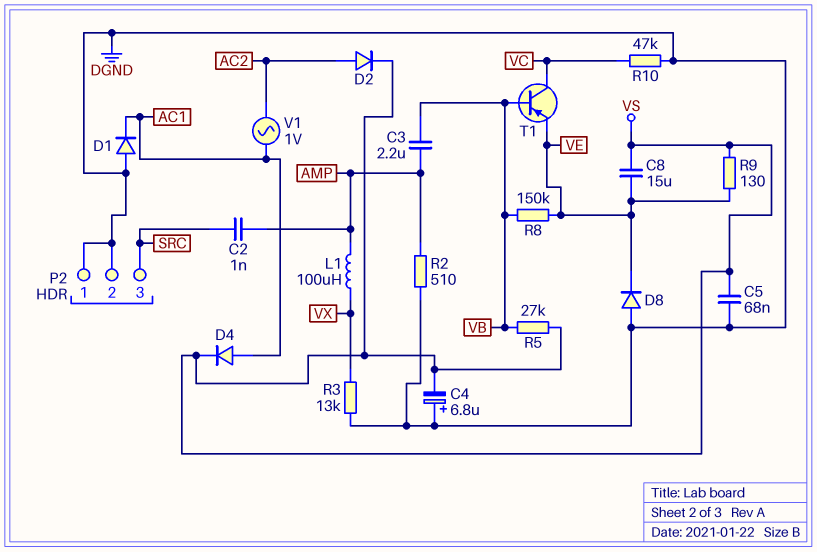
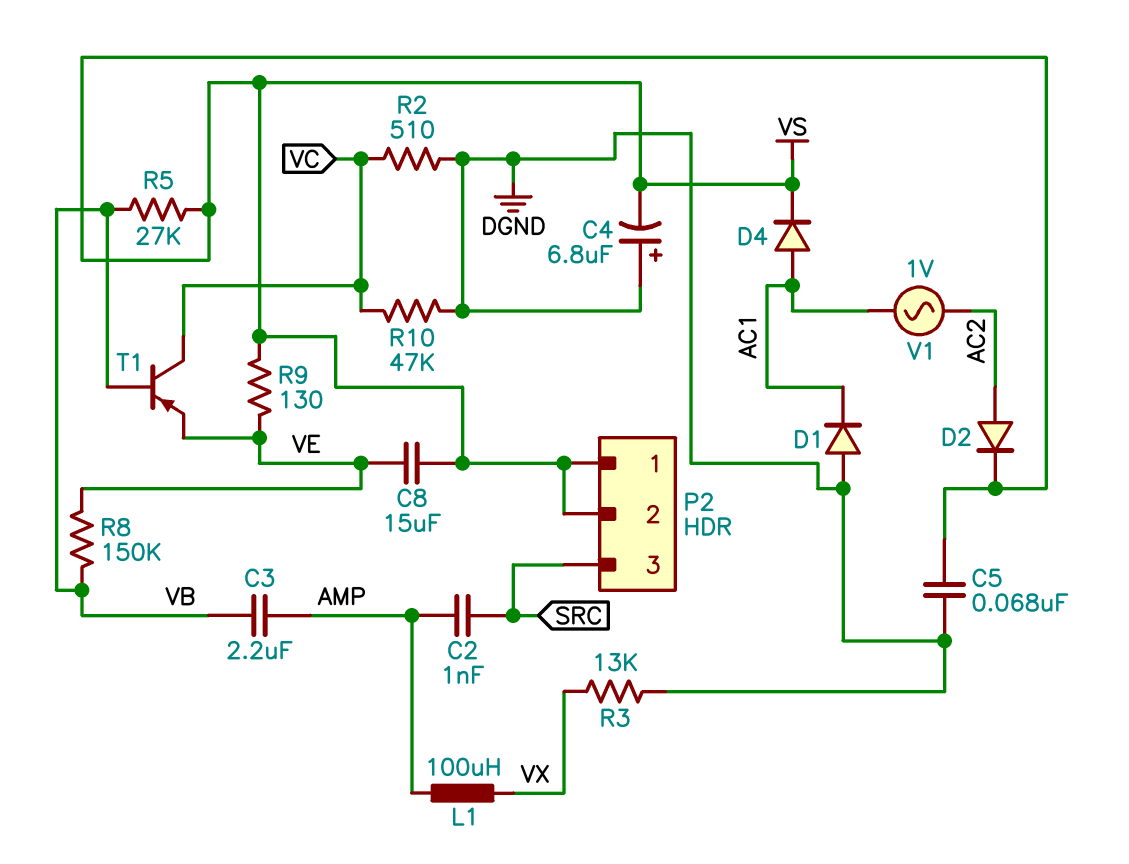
D8: diode (A DGND, K VE) -> none
P2 pin 1: DGND -> VS
P2 pin 2: DGND -> VS
R2: 510 (AMP, DGND) -> 510 (DGND, VC)

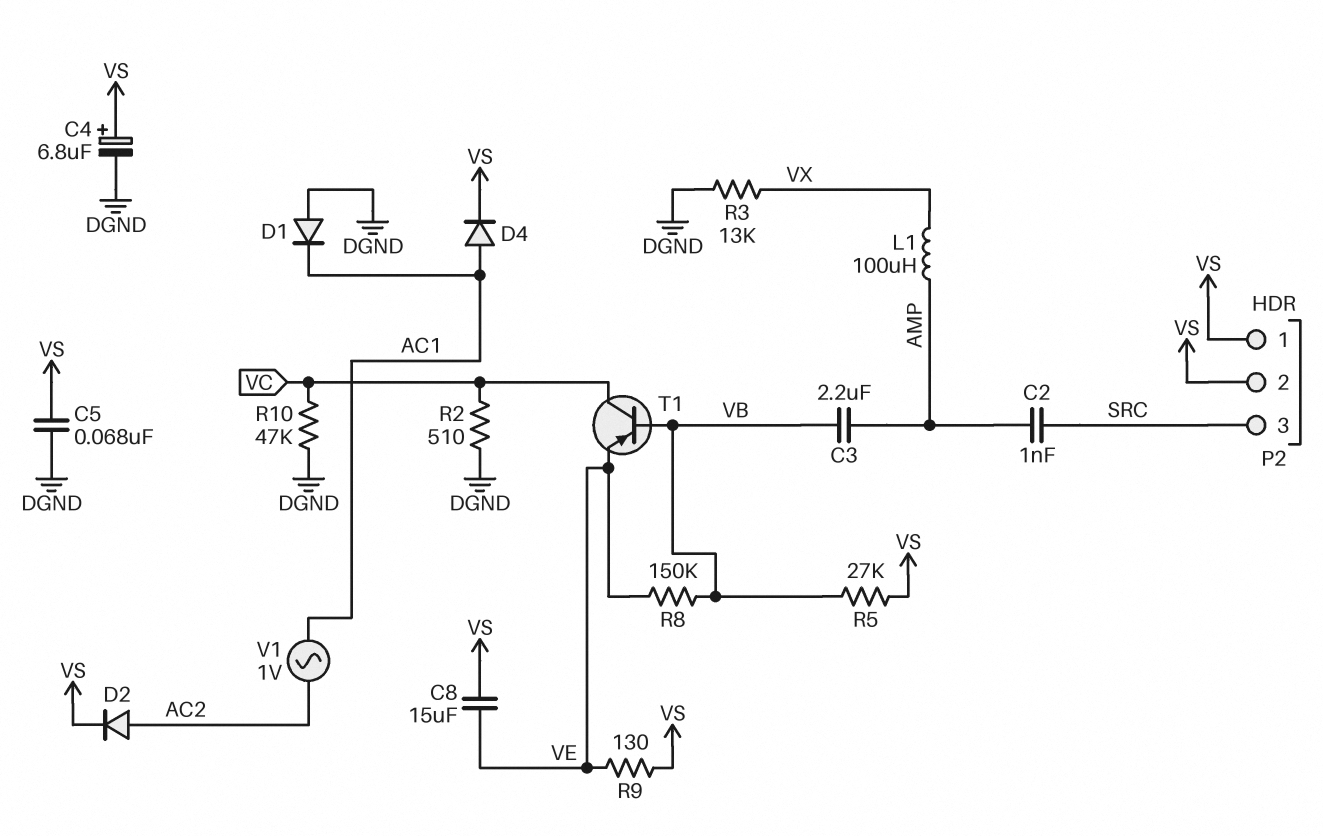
C4: 6.8uF (plus DGND, minus VS) -> 6.8uF (plus VS, minus DGND)

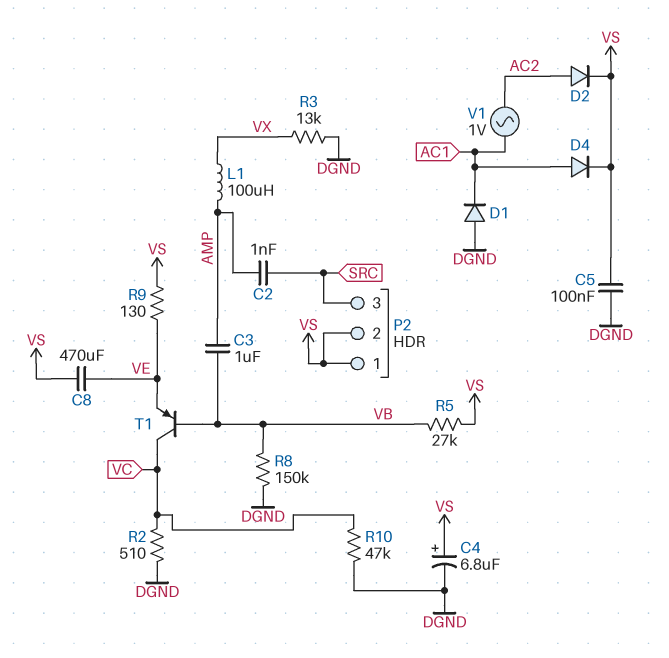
C3: 2.2uF (AMP, VB) -> 1uF (AMP, VB)
C5: 68nF (DGND, VS) -> 100nF (DGND, VS)
C8: 15uF (VE, VS) -> 470uF (VE, VS)
R8: 150k (VB, VE) -> 150k (DGND, VB)

